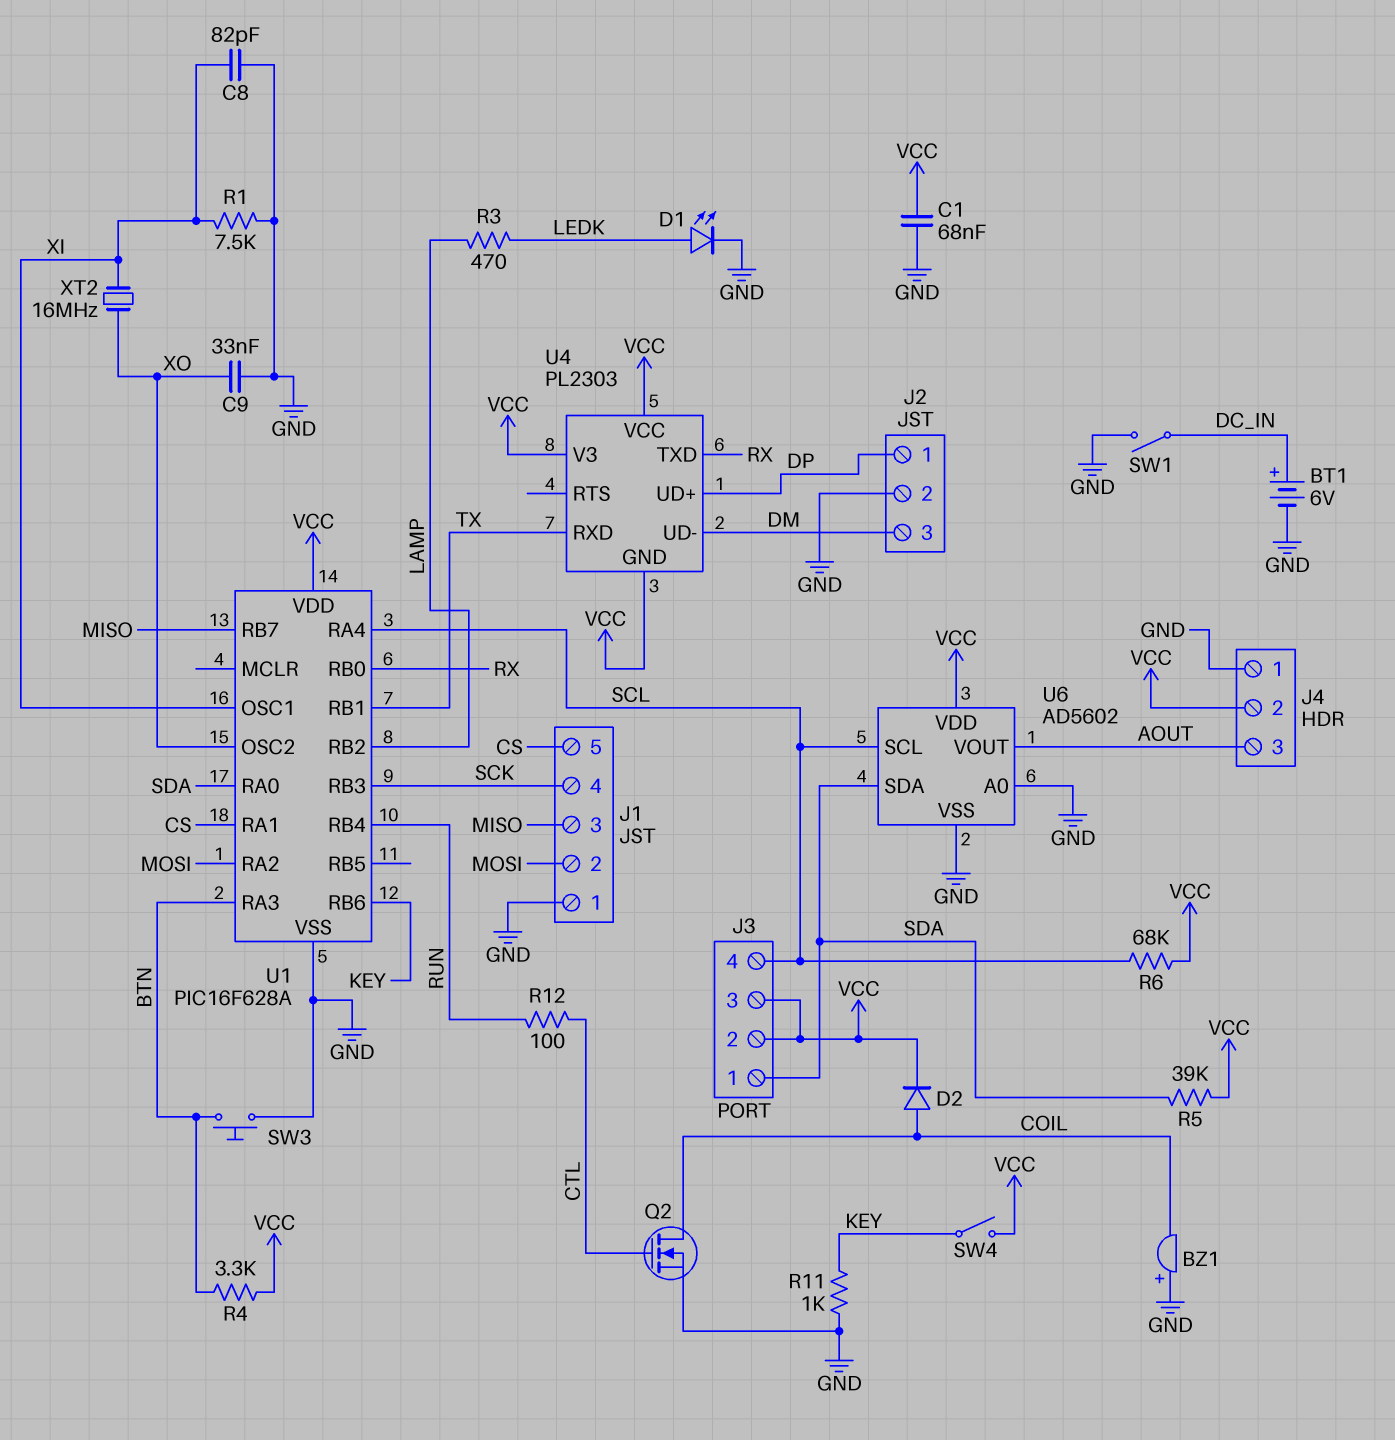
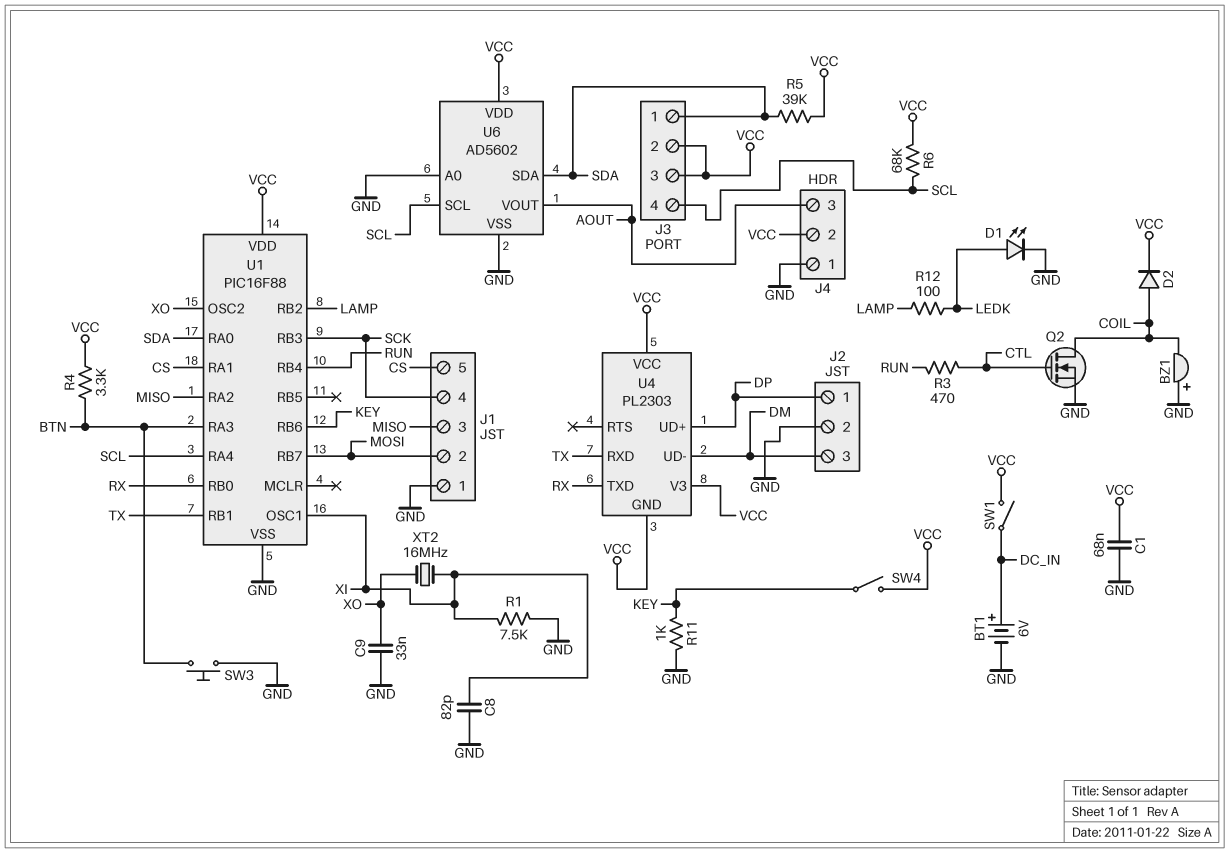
R3: 470 (LAMP, LEDK) -> 470 (CTL, RUN)
R12: 100 (CTL, RUN) -> 100 (LAMP, LEDK)
SW1: switch (DC_IN, GND) -> switch (DC_IN, VCC)
U1: PIC16F628A -> PIC16F88
U1 pin RA2: MOSI -> MISO
U1 pin RB7: MISO -> MOSI

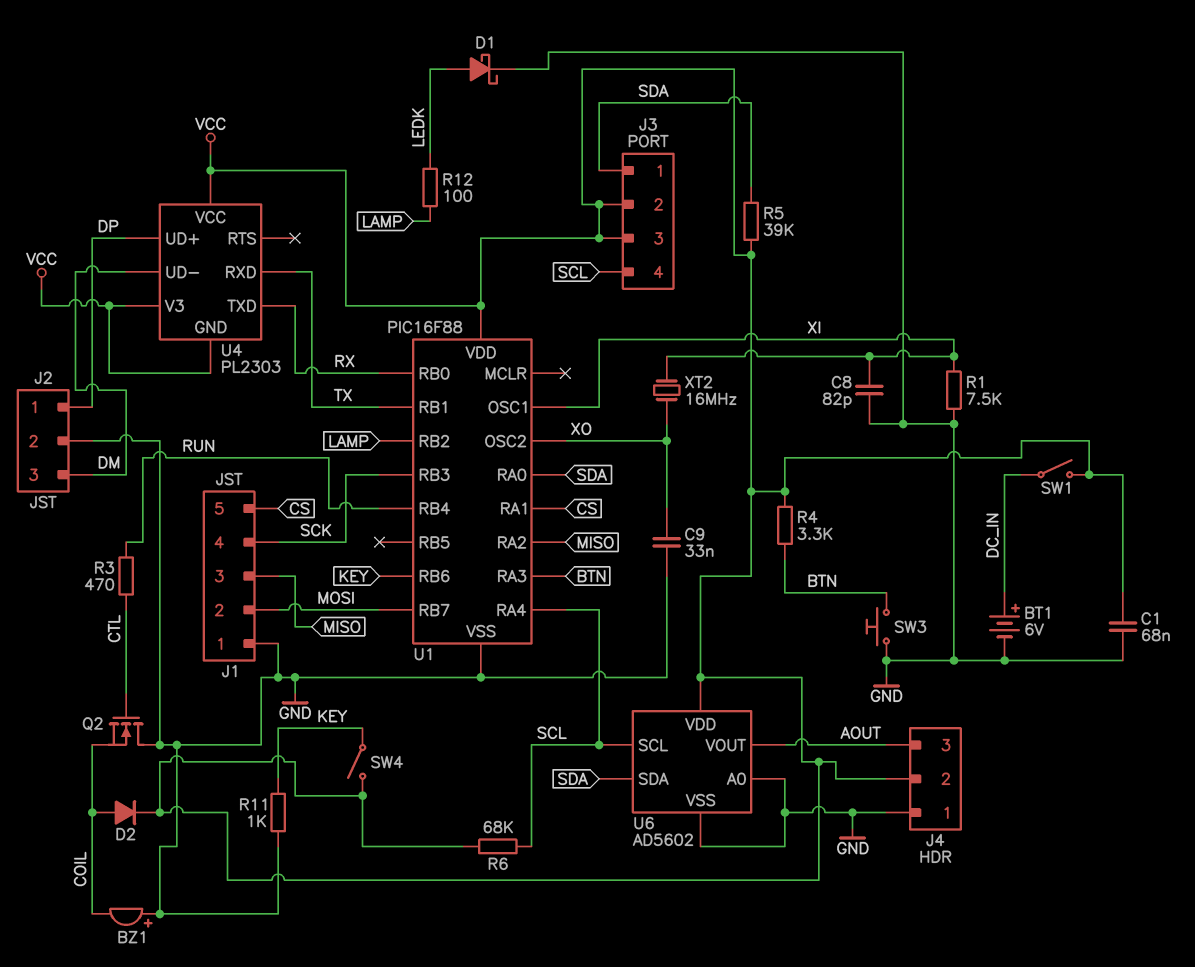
D1: LED (A LEDK, K GND) -> schottky (A LEDK, K GND)
Q2: NMOS (G CTL, D COIL, S GND) -> NMOS (G CTL, D GND, S COIL)

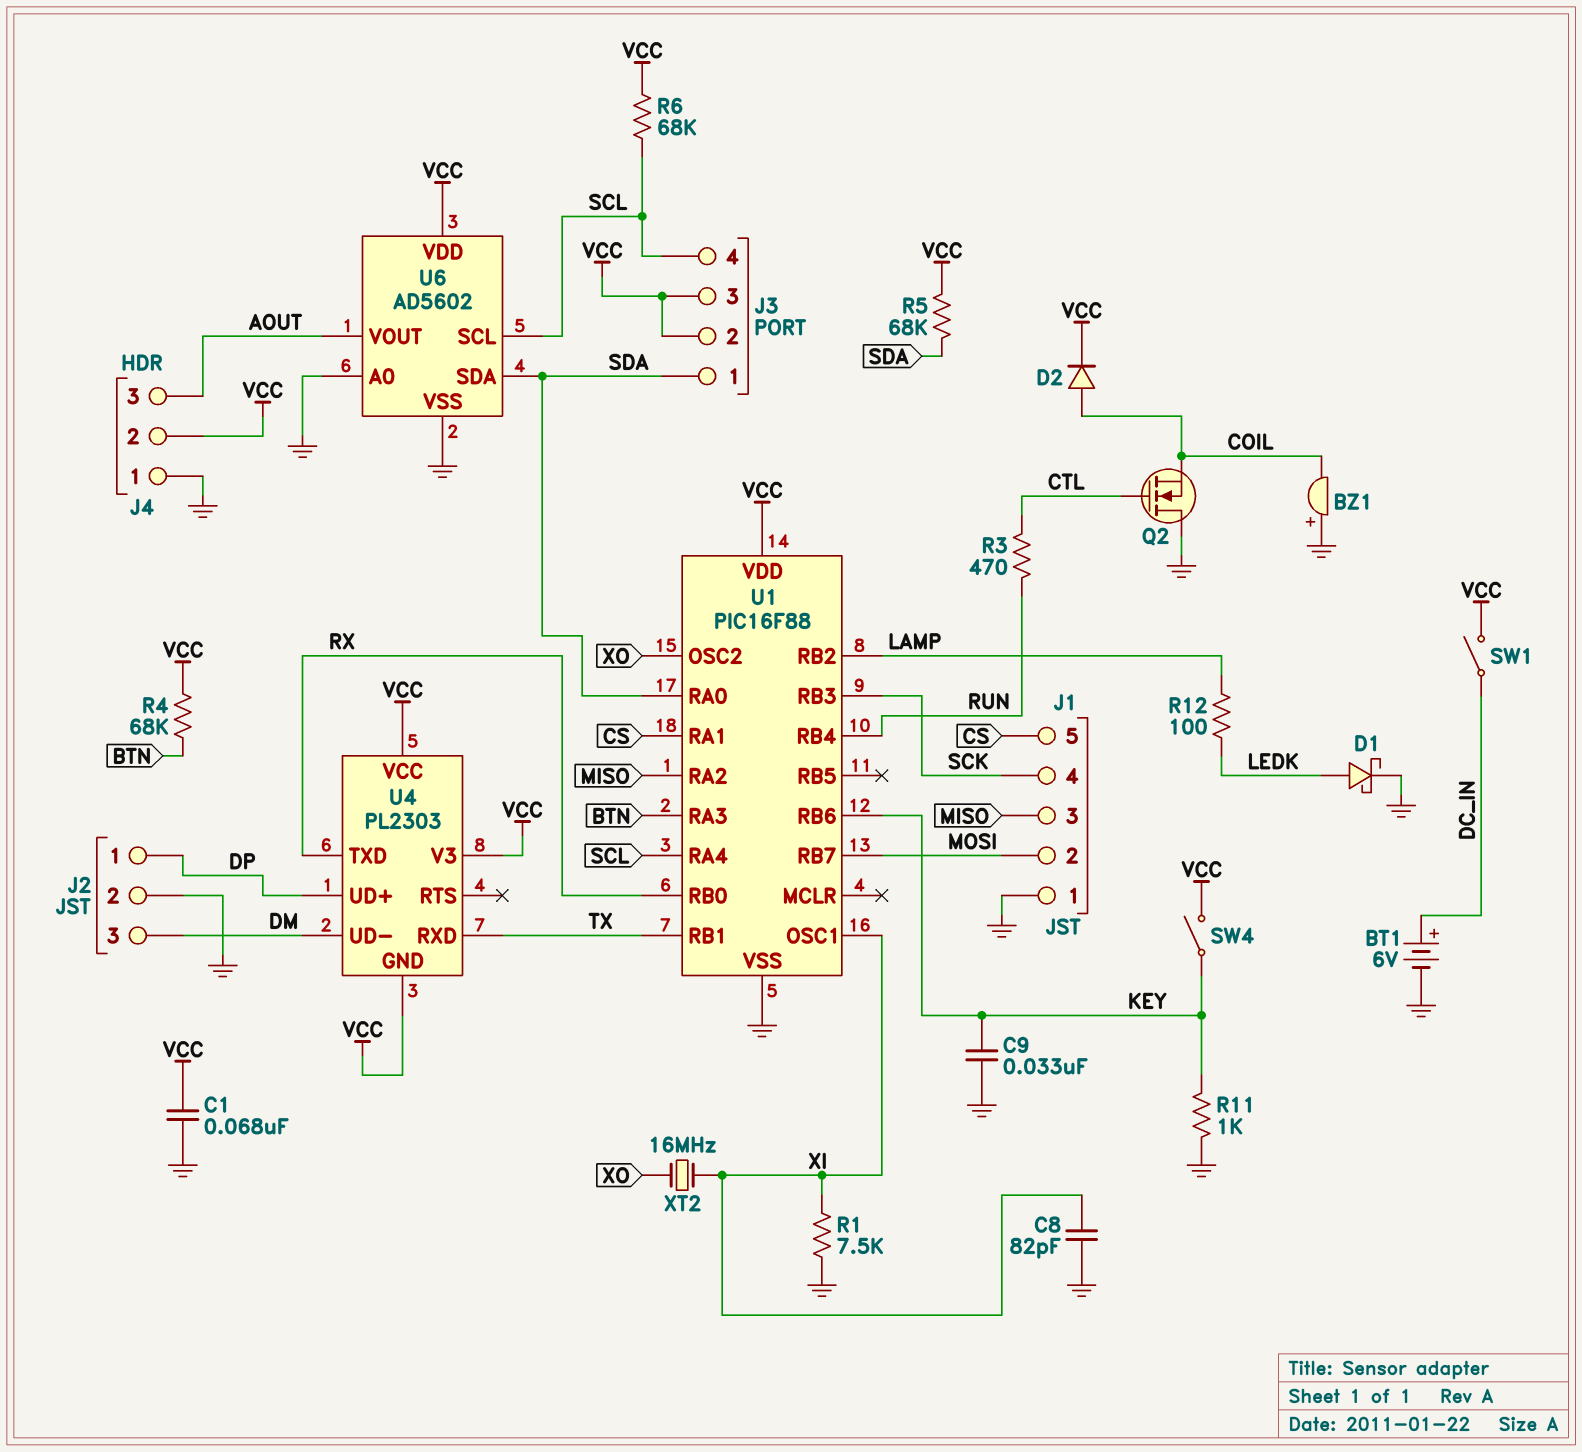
C9: 33nF (GND, XO) -> 33nF (GND, KEY)
R4: 3.3k (BTN, VCC) -> 68k (BTN, VCC)
R5: 39k (SDA, VCC) -> 68k (SDA, VCC)
SW3: button (BTN, GND) -> none

